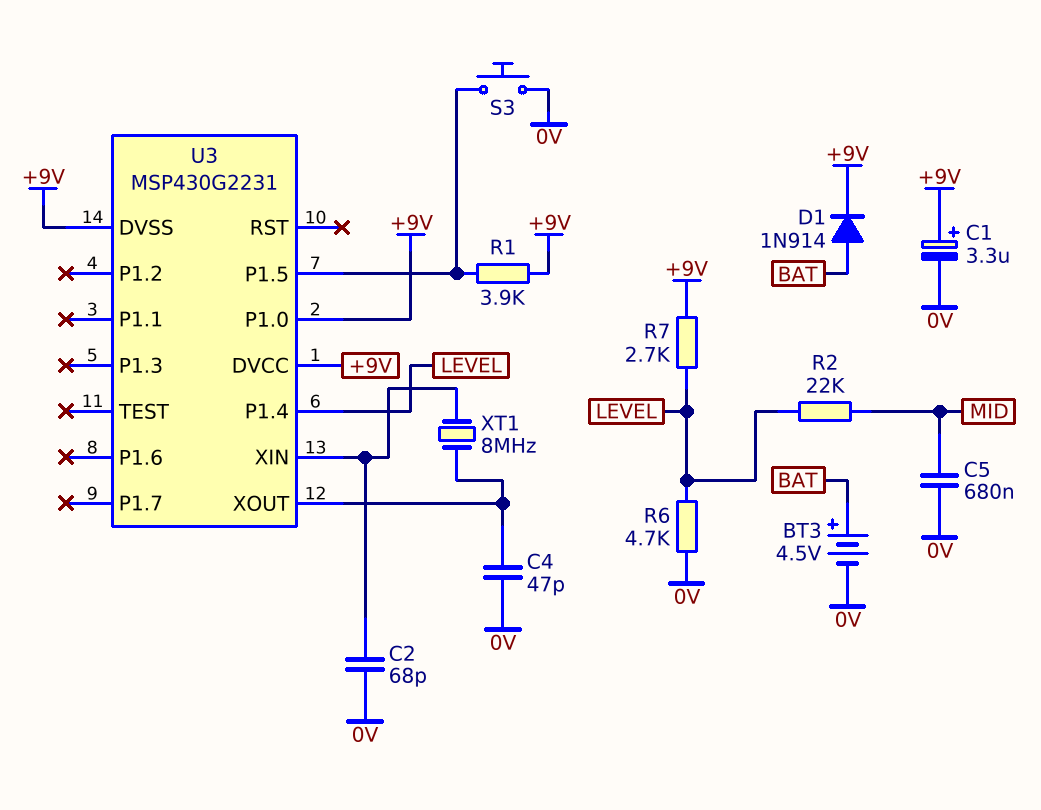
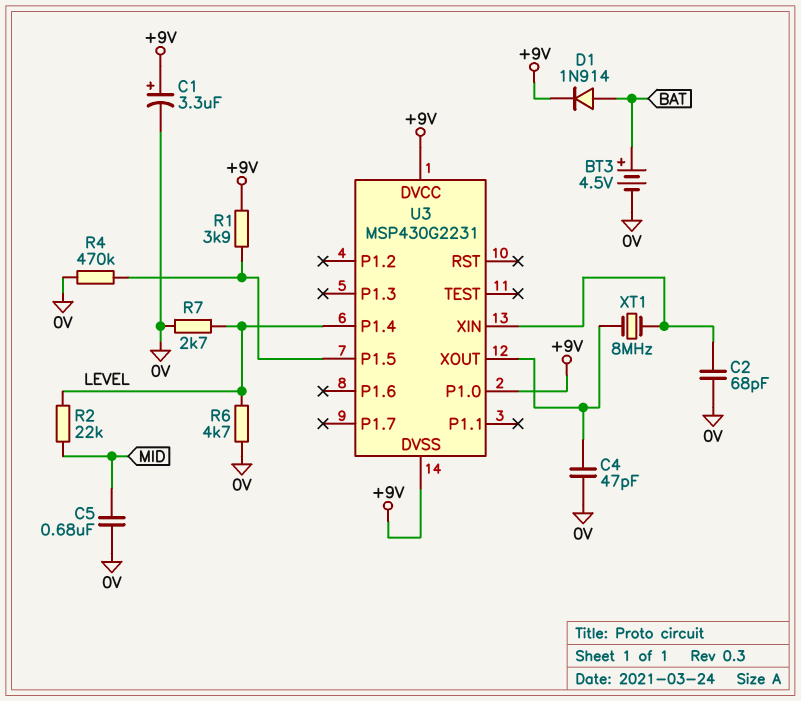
R4: none -> 470k (0V, U3/P1.5)
R7: 2.7k (+9V, LEVEL) -> 2.7k (0V, LEVEL)
S3: button (0V, U3/P1.5) -> none

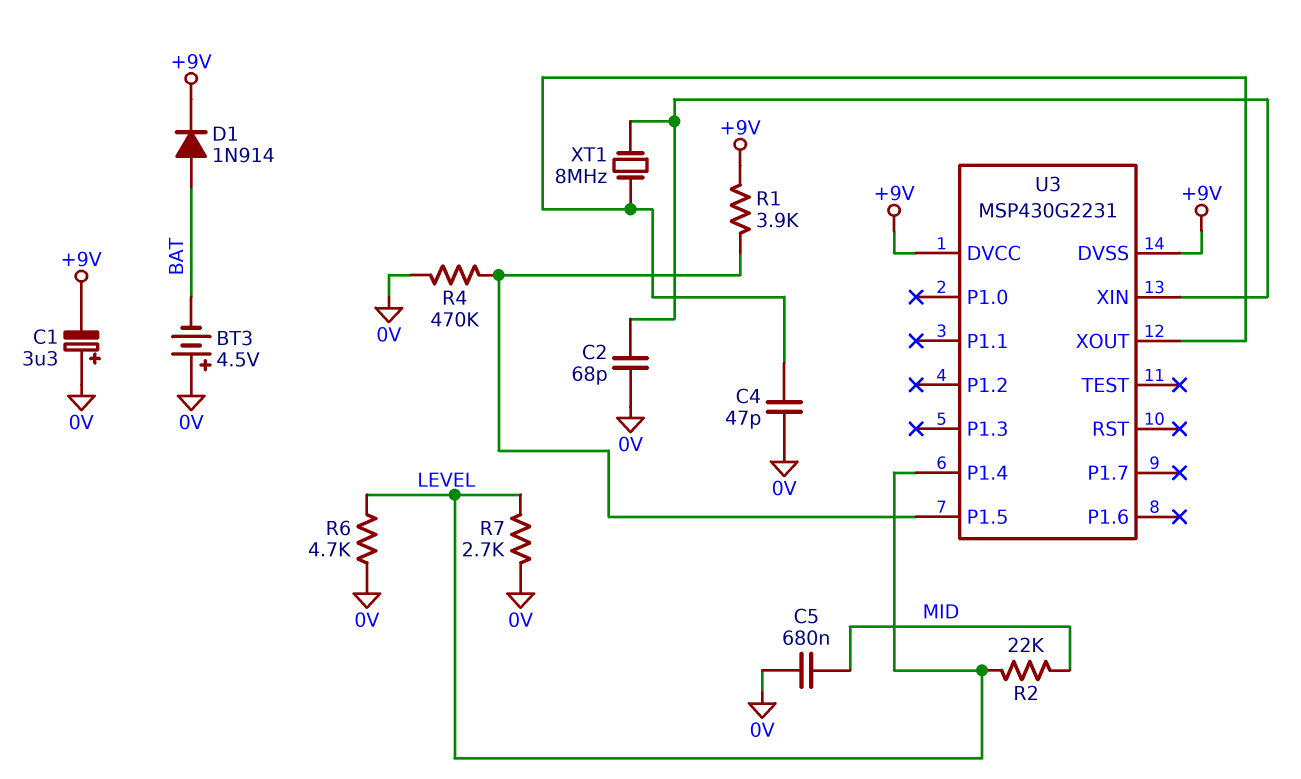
BT3: 4.5V (plus BAT, minus 0V) -> 4.5V (plus 0V, minus BAT)
C1: 3.3uF (plus +9V, minus 0V) -> 3.3uF (plus 0V, minus +9V)
U3 pin P1.0: +9V -> none

